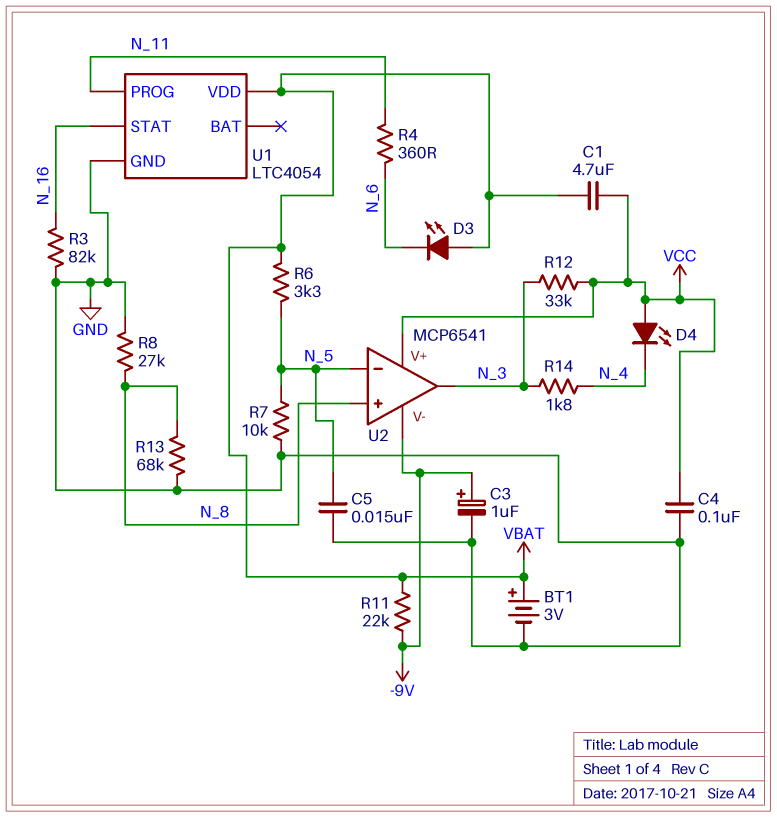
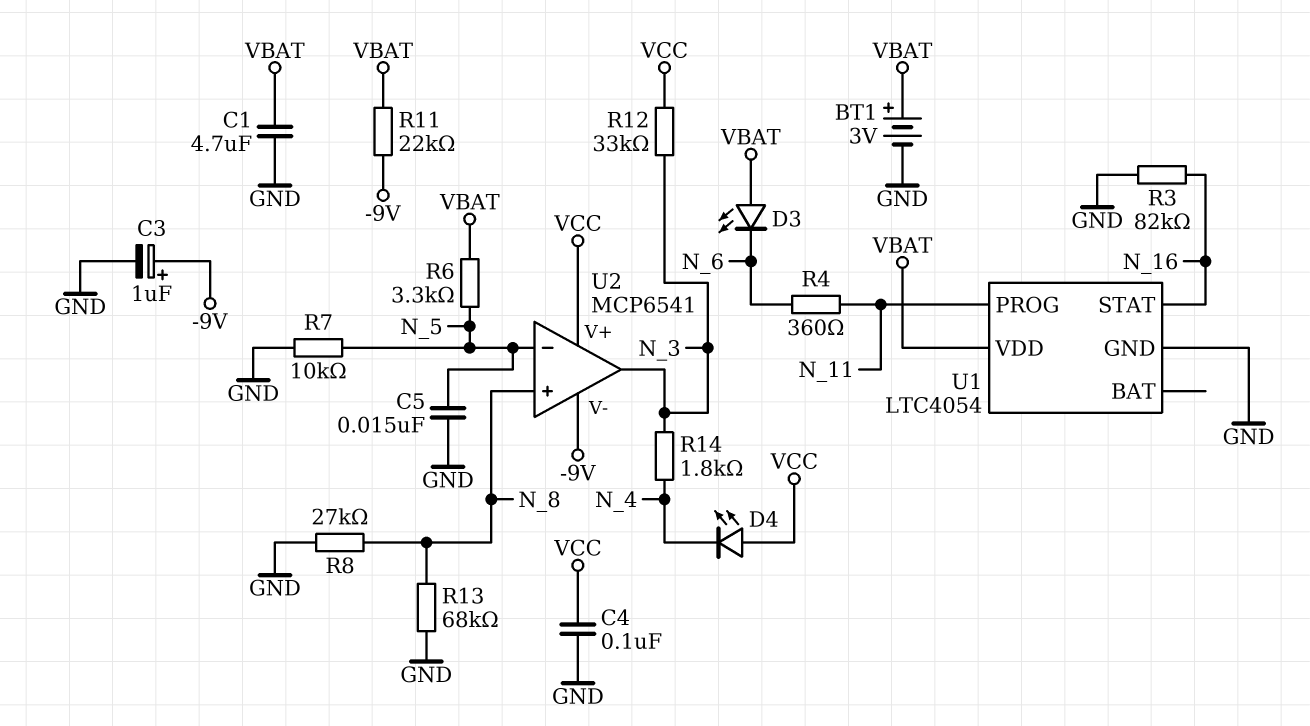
C1: 4.7uF (VBAT, VCC) -> 4.7uF (GND, VBAT)

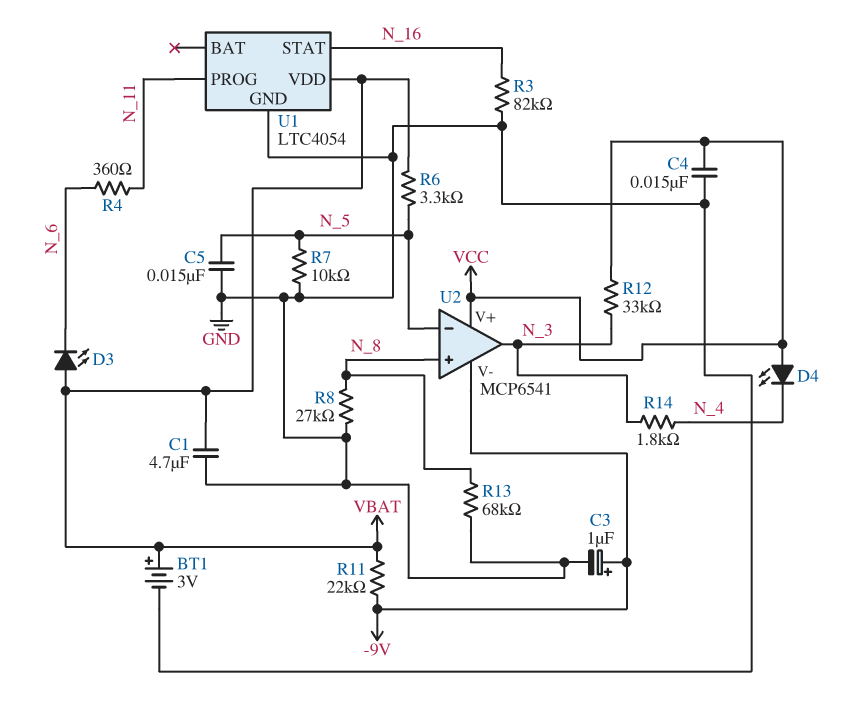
C4: 100nF (GND, VCC) -> 15nF (GND, VCC)

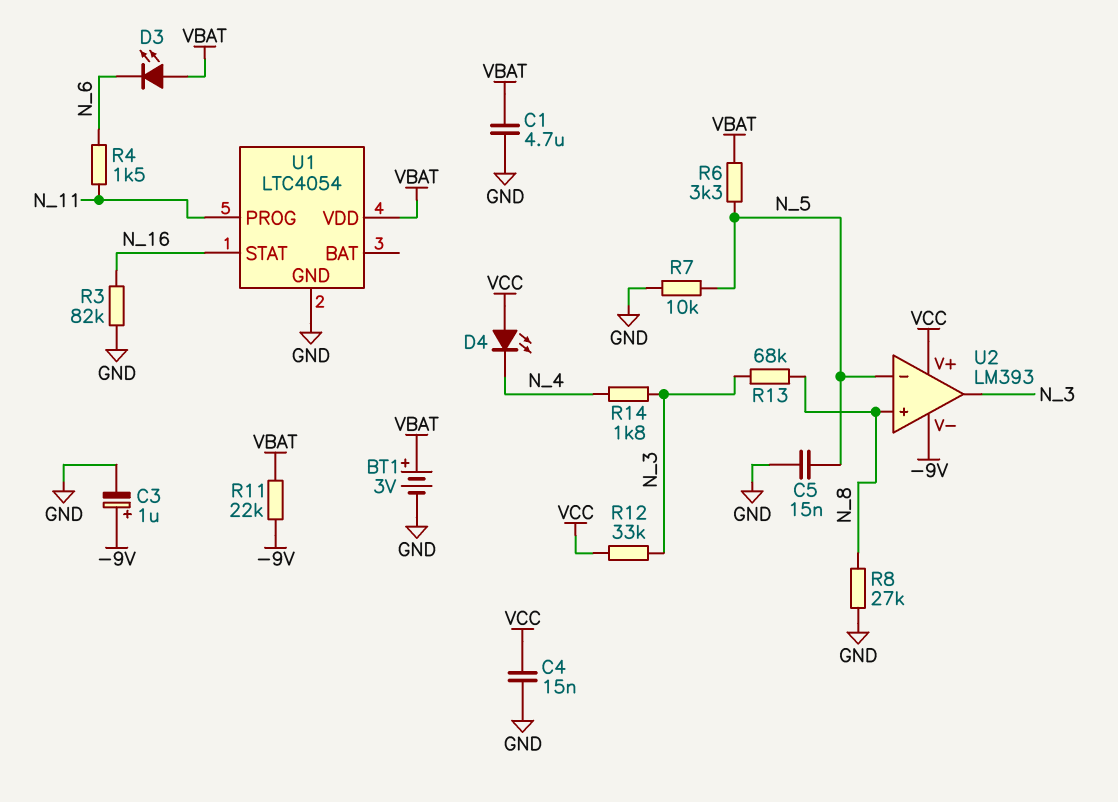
R4: 360 (N_6, N_11) -> 1.5k (N_6, N_11)
R13: 68k (GND, N_8) -> 68k (N_3, N_8)
U2: MCP6541 -> LM393

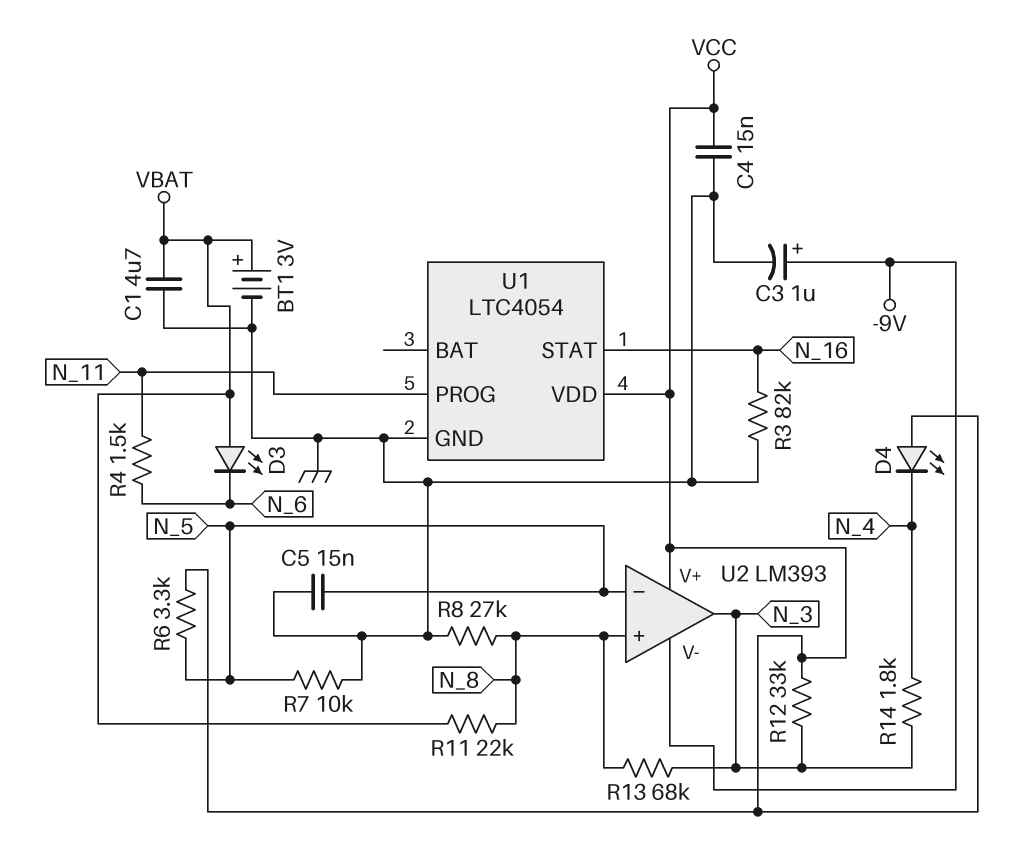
R6: 3.3k (N_5, VBAT) -> 3.3k (N_5, VCC)
R11: 22k (-9V, VBAT) -> 22k (N_8, VBAT)
U1 pin VDD: VBAT -> VCC

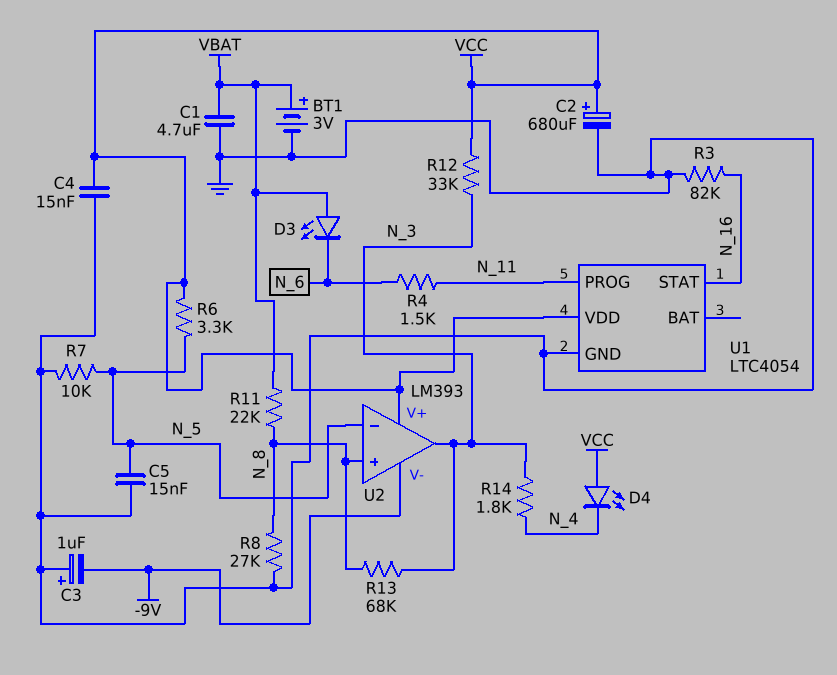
C2: none -> 680uF (plus VCC, minus GND)
C3: 1uF (plus -9V, minus GND) -> 1uF (plus GND, minus -9V)

